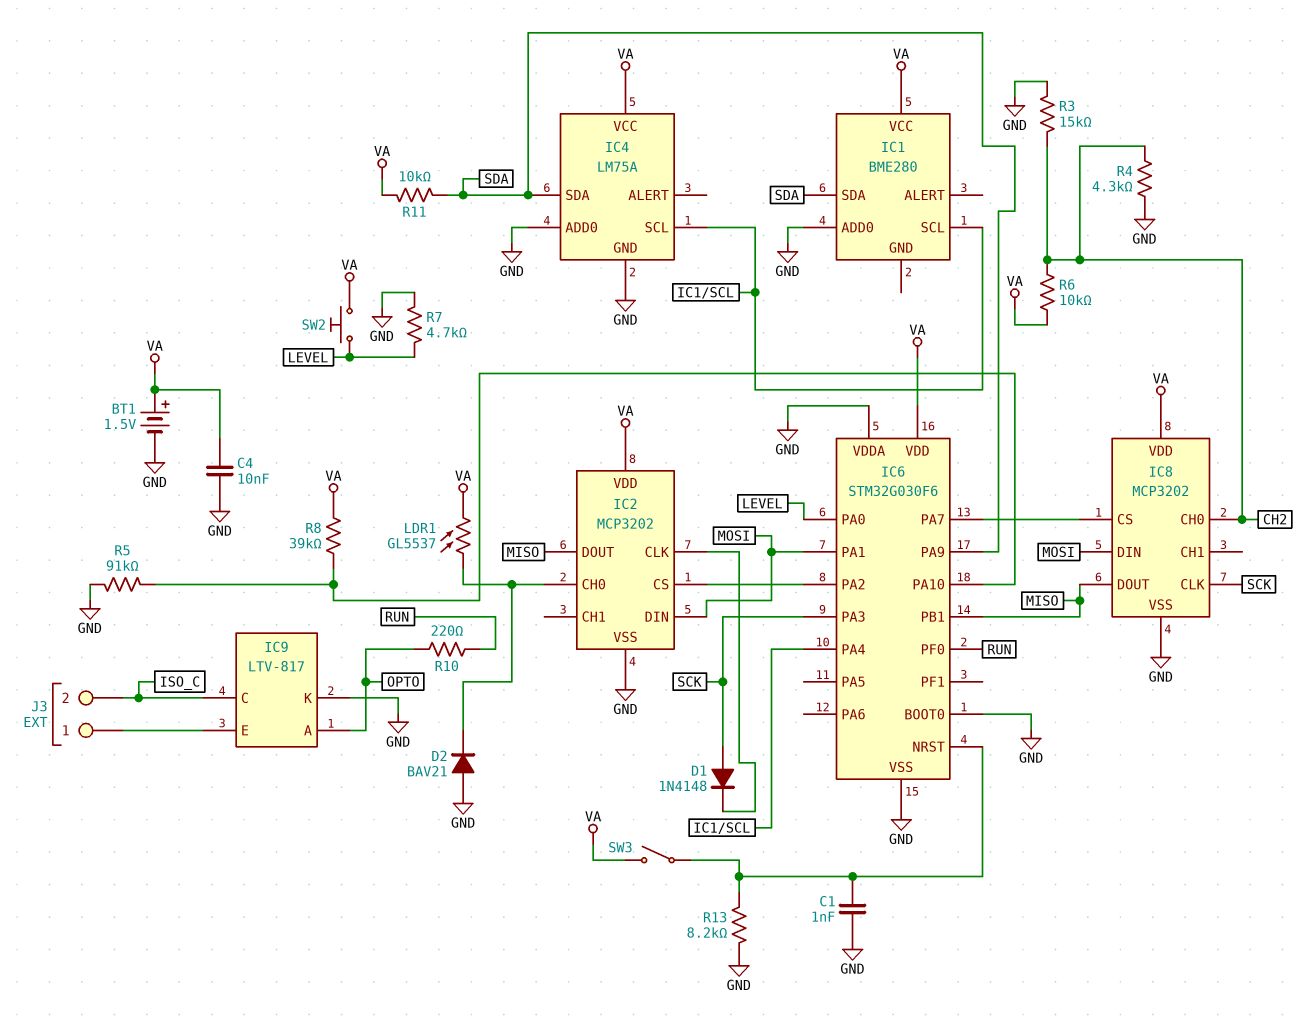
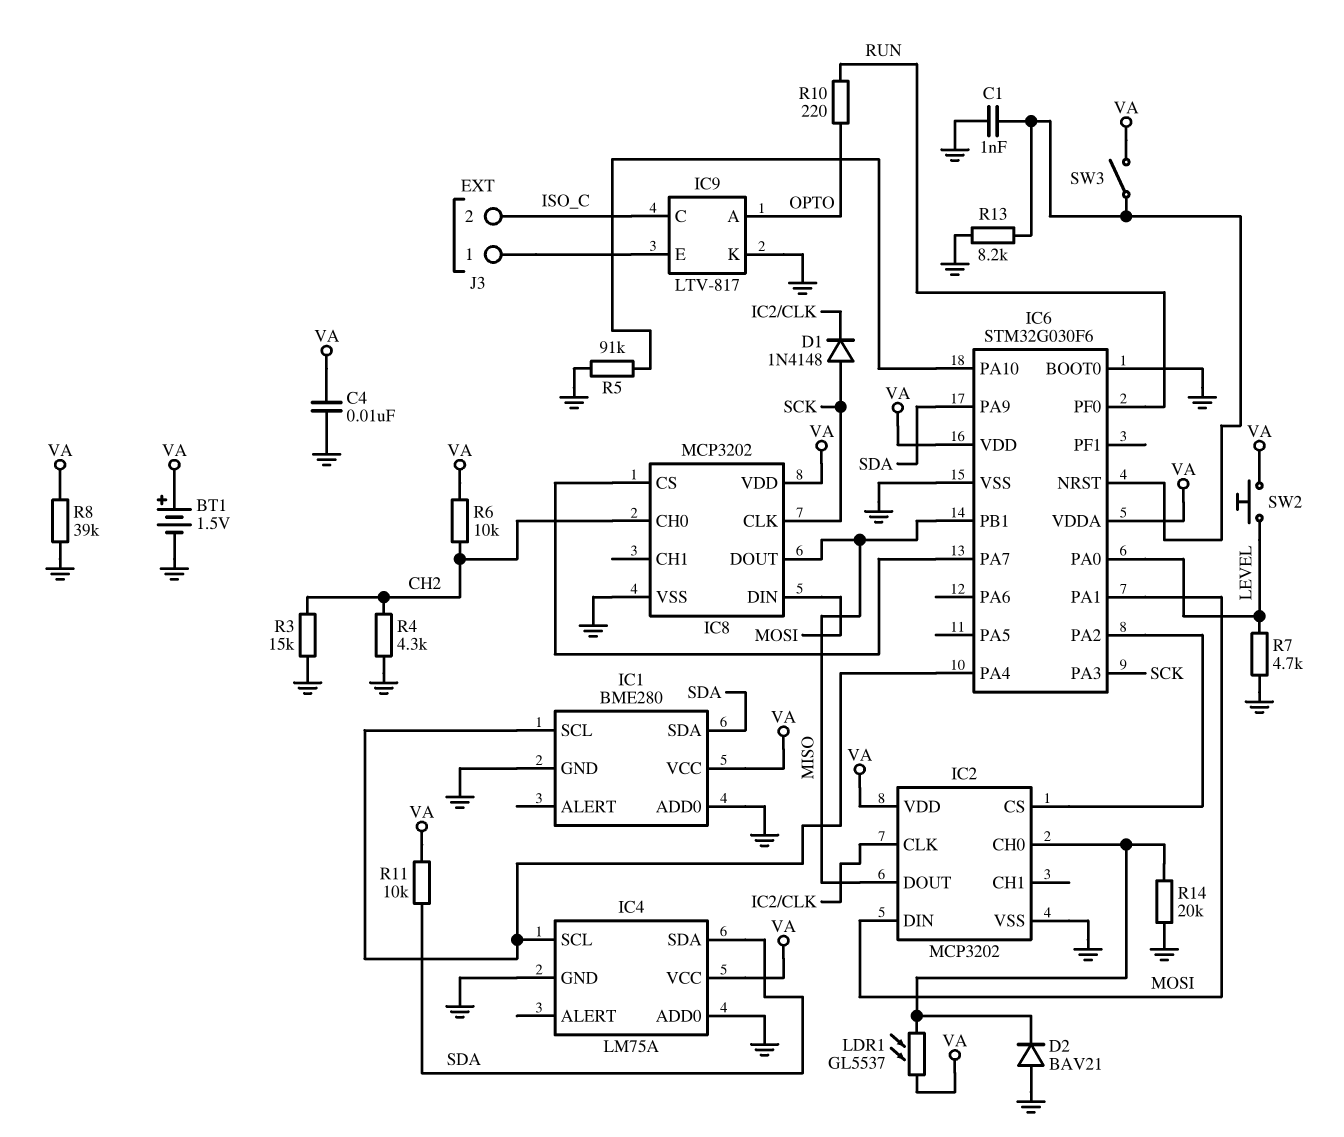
IC1 pin GND: none -> GND
IC6 pin VDDA: GND -> VA
R8: 39k (IC6/PA10, VA) -> 39k (GND, VA)
R14: none -> 20k (GND, IC2/CH0)

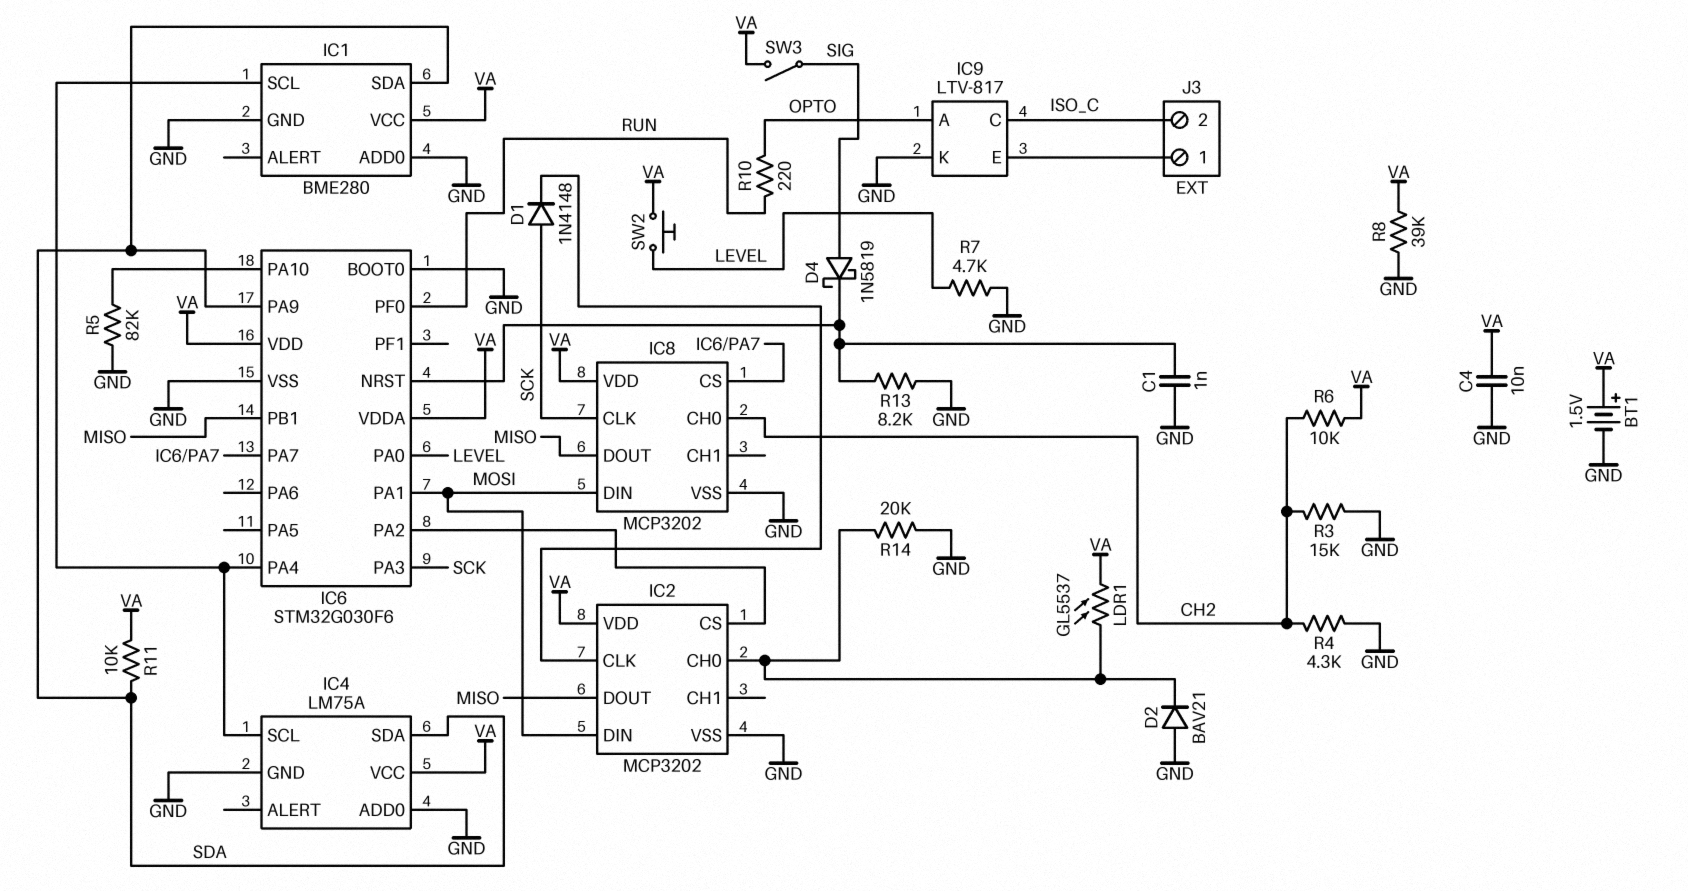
D4: none -> schottky 1N5819 (A SIG, K IC6/NRST)
R5: 91k (GND, IC6/PA10) -> 82k (GND, IC6/PA10)
SW3: switch (IC6/NRST, VA) -> switch (SIG, VA)

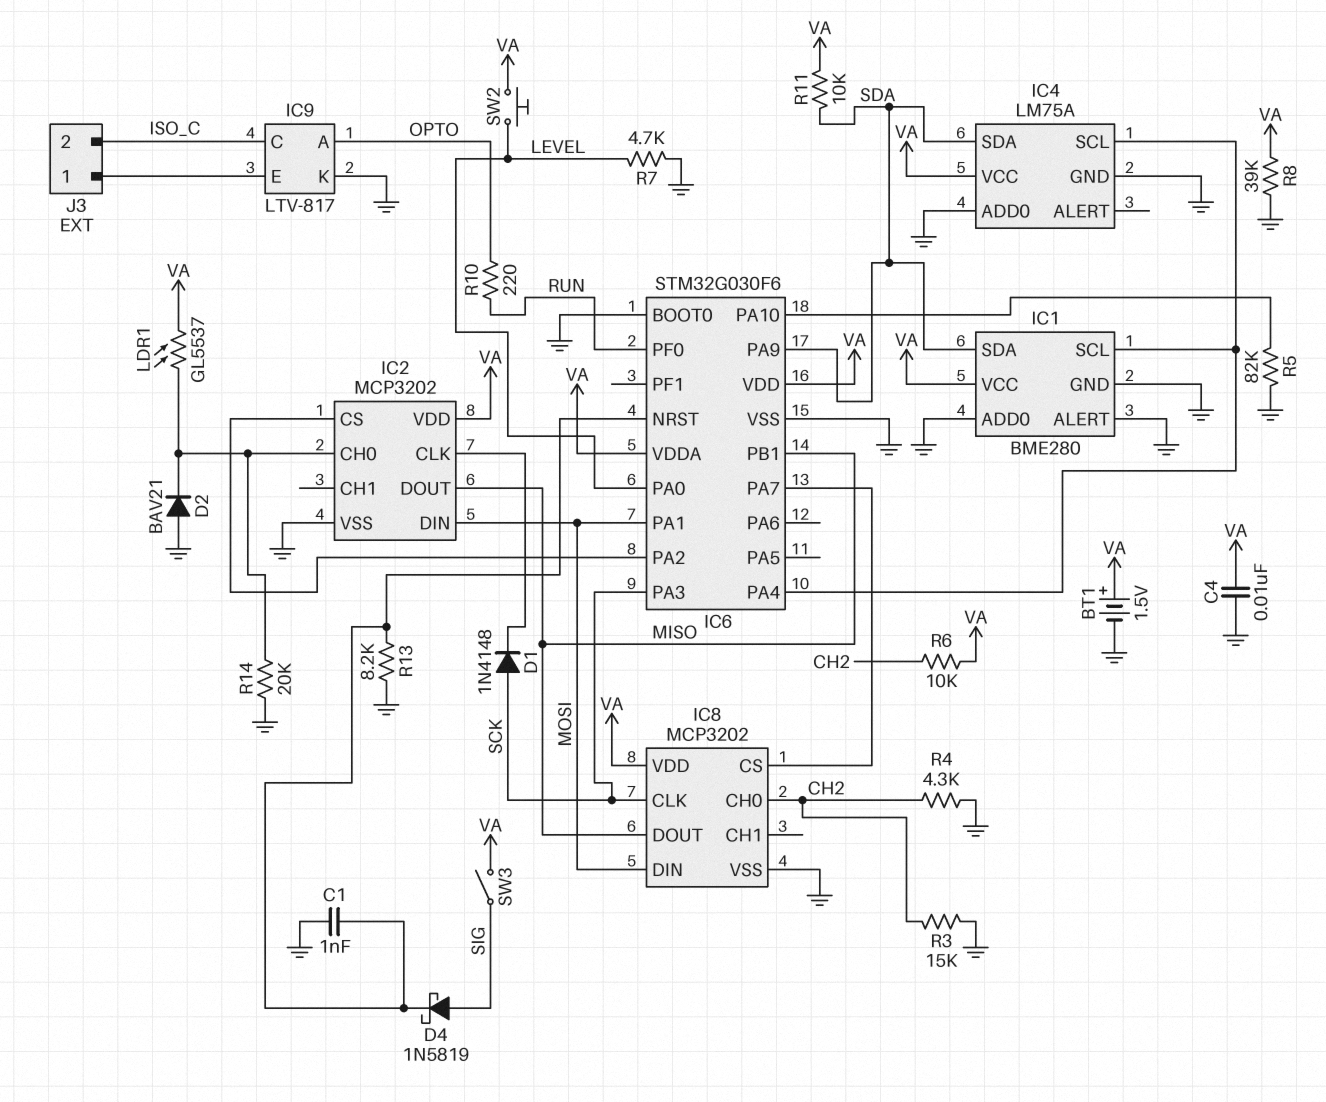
IC1 pin ALERT: none -> GND

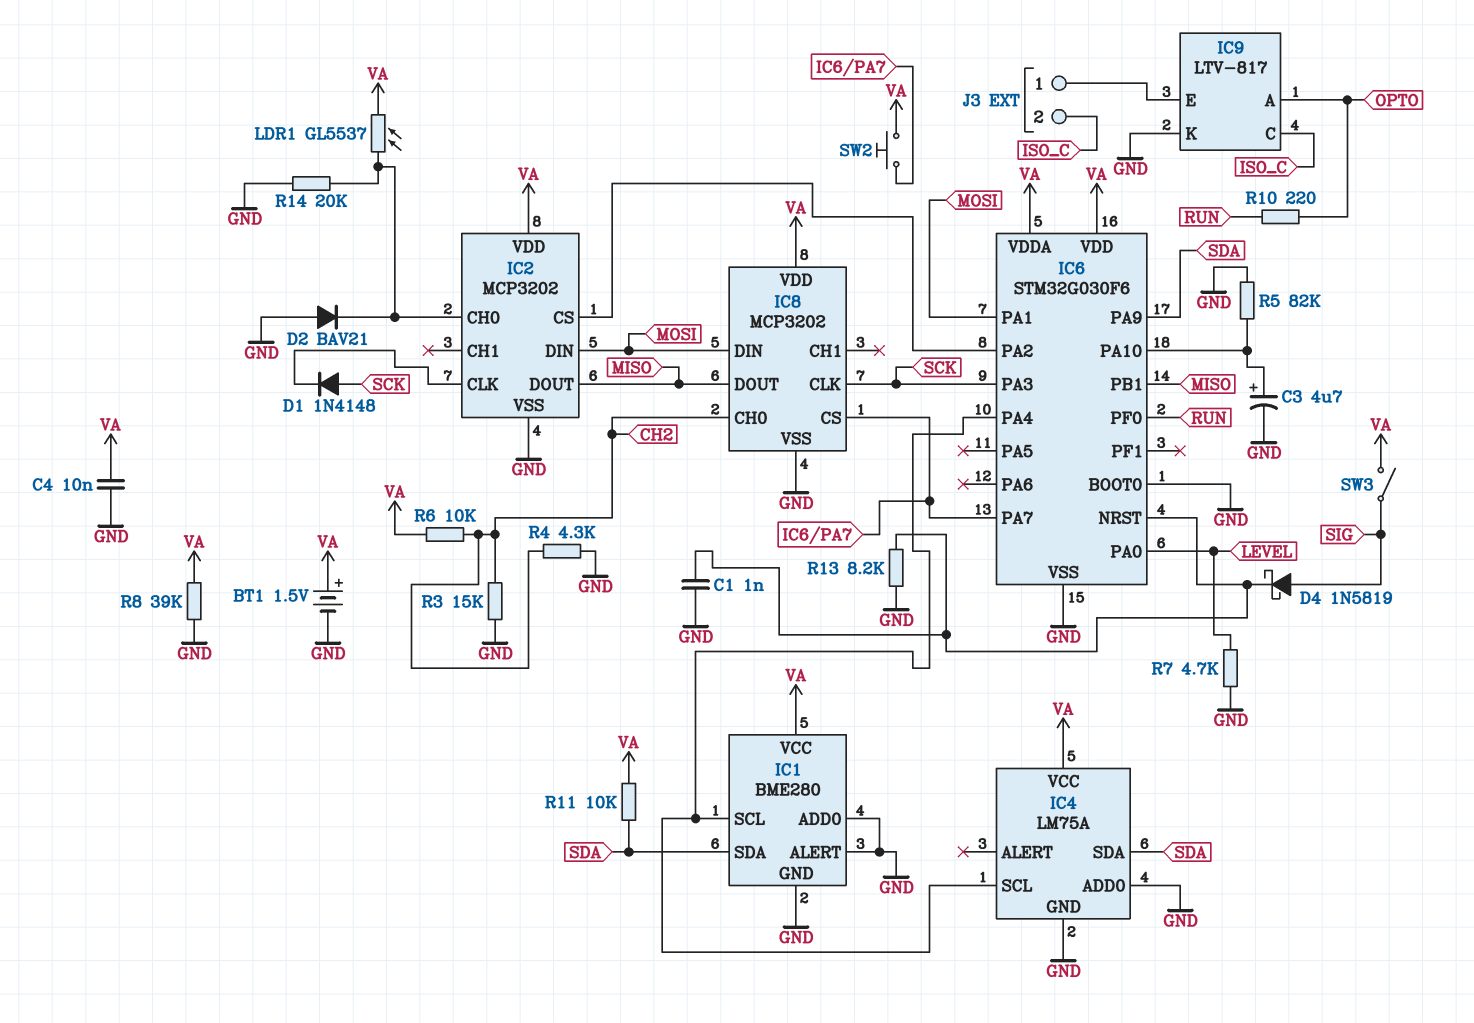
C3: none -> 4.7uF (plus IC6/PA10, minus GND)
SW2: button (LEVEL, VA) -> button (IC6/PA7, VA)

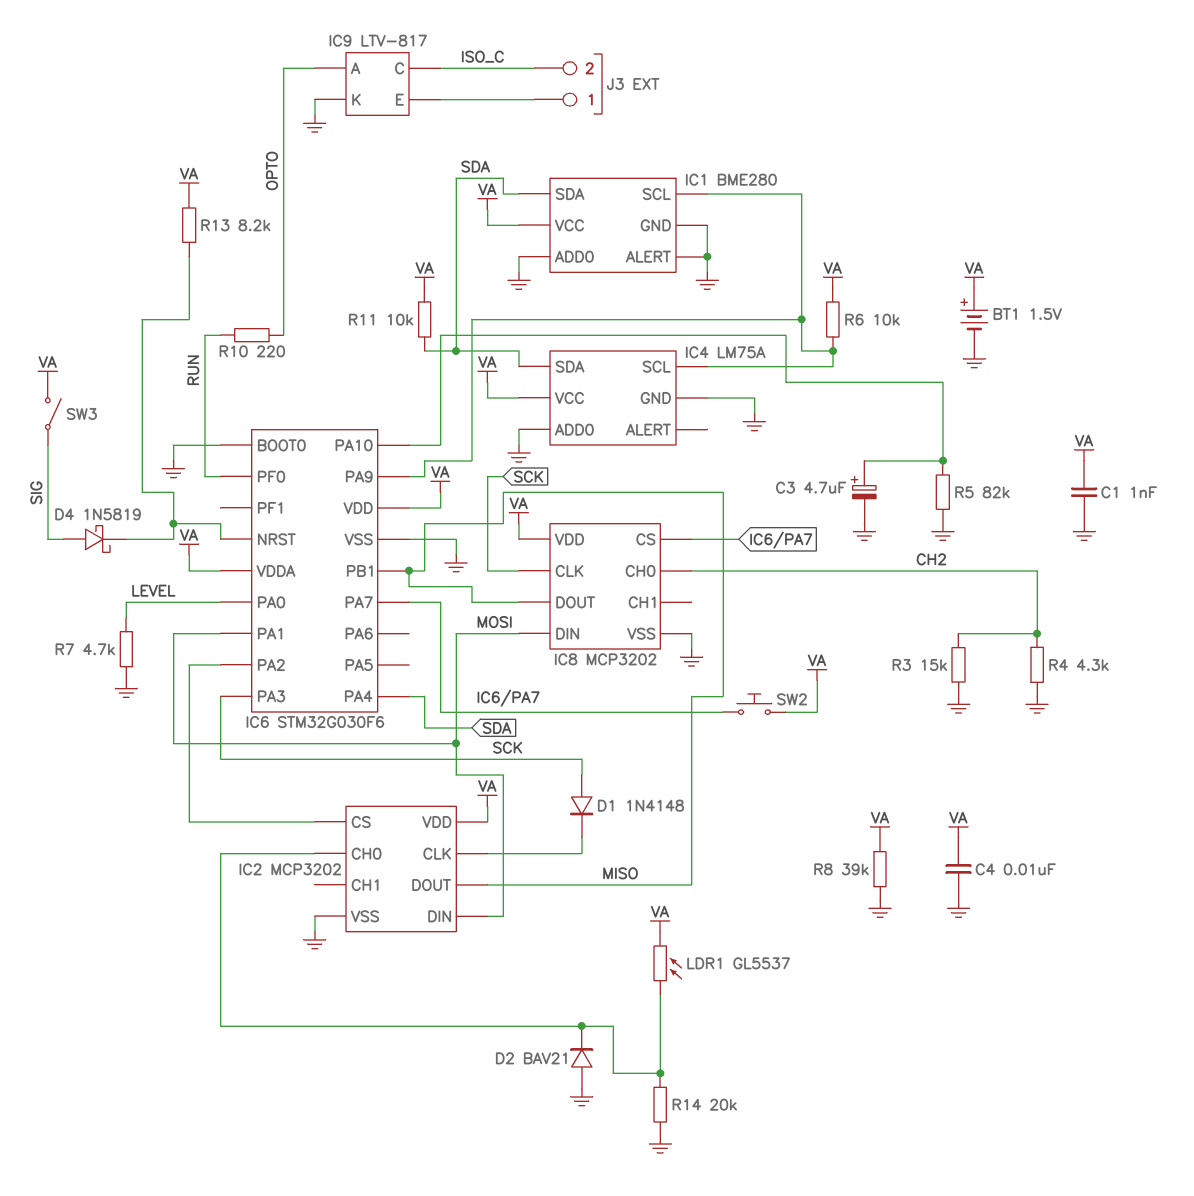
C1: 1nF (GND, IC6/NRST) -> 1nF (GND, VA)
IC6 pin PA4: IC1/SCL -> SDA
IC6 pin PA9: SDA -> IC1/SCL
R6: 10k (CH2, VA) -> 10k (IC1/SCL, VA)
R13: 8.2k (GND, IC6/NRST) -> 8.2k (IC6/NRST, VA)

